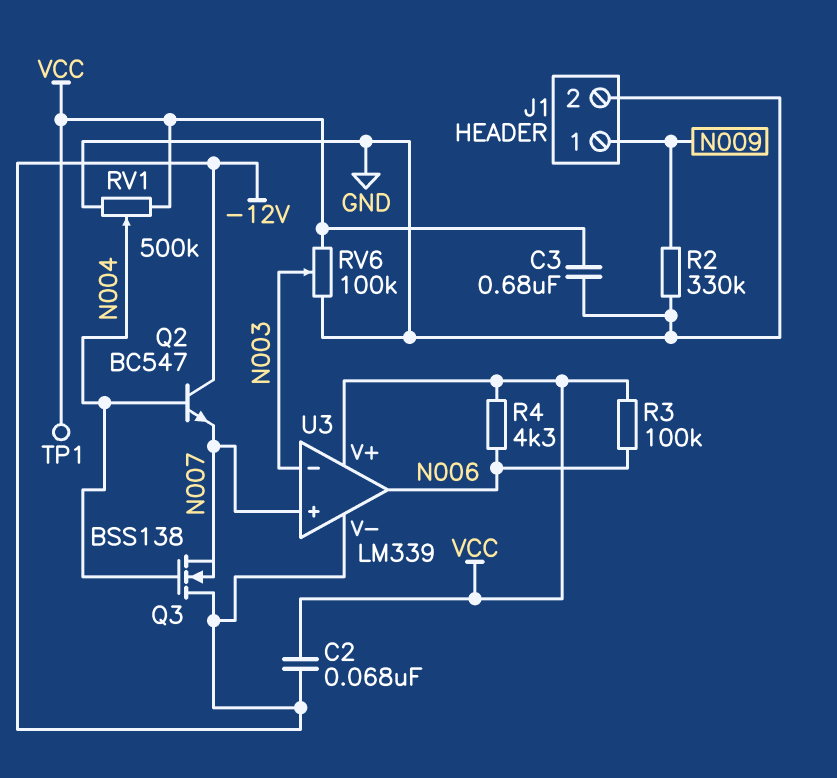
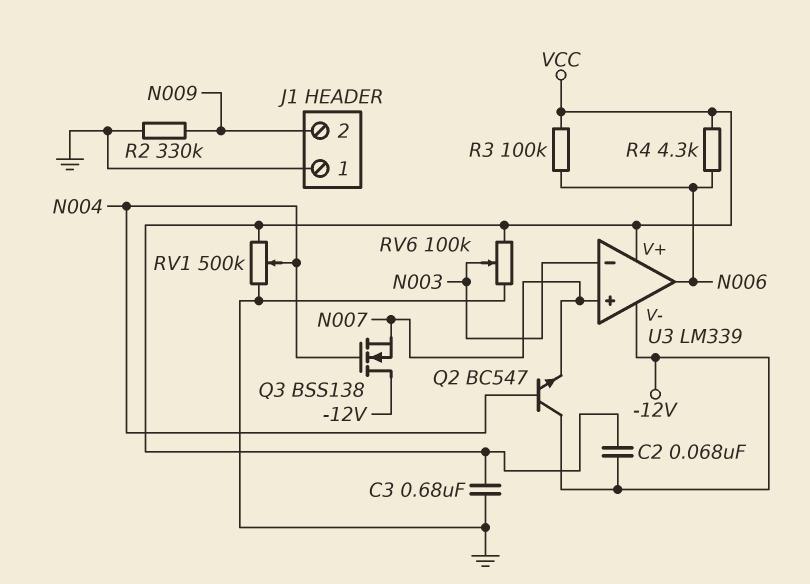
J1 pin 1: N009 -> GND
J1 pin 2: GND -> N009
TP1: test point (VCC) -> none

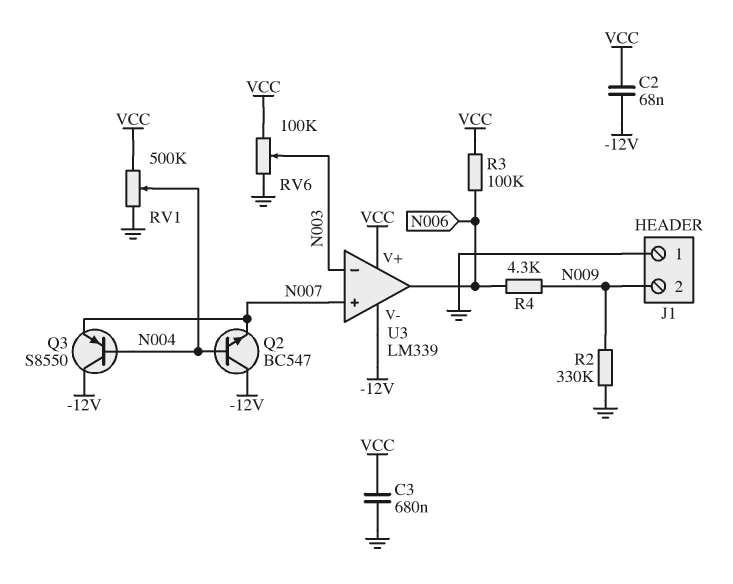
Q3: NMOS BSS138 (G N004, D -12V, S N007) -> PNP S8550 (B N004, C -12V, E N007)
R4: 4.3k (N006, VCC) -> 4.3k (N006, N009)

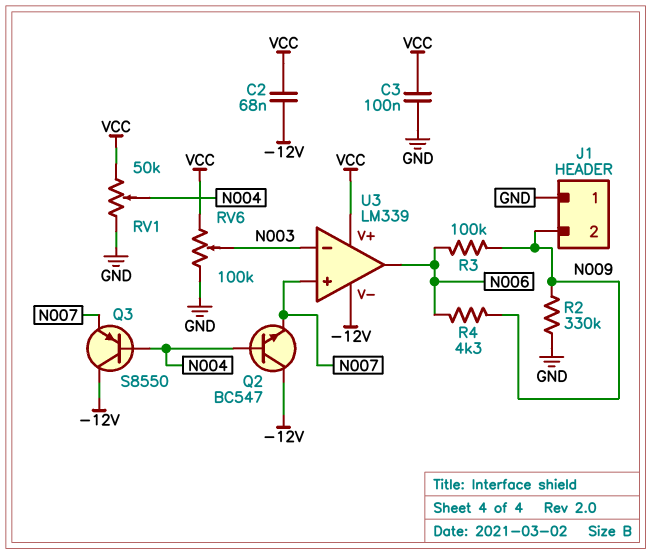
C3: 680nF (GND, VCC) -> 100nF (GND, VCC)
R3: 100k (N006, VCC) -> 100k (N006, N009)
RV1: 500k (GND, VCC, wiper N004) -> 50k (GND, VCC, wiper N004)

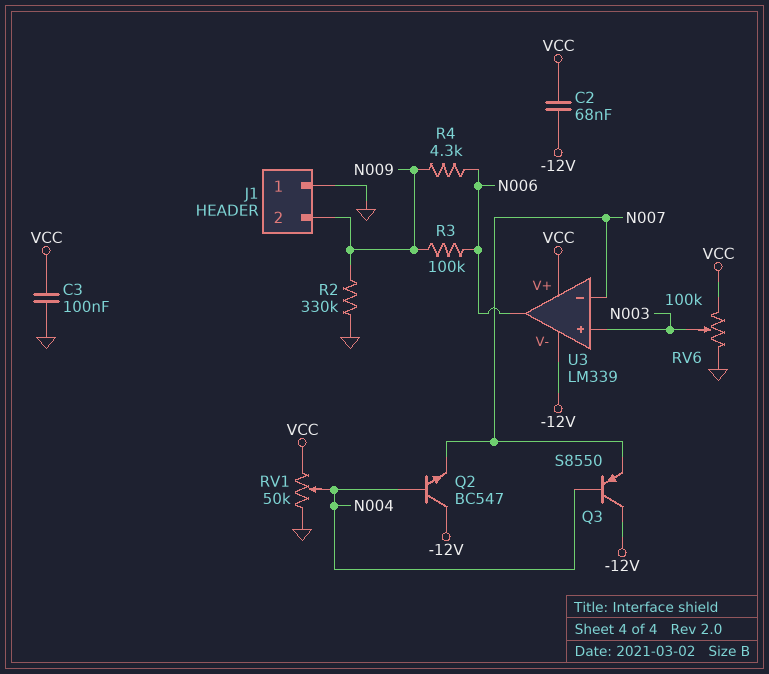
U3 pin in+: N007 -> N003
U3 pin in-: N003 -> N007

